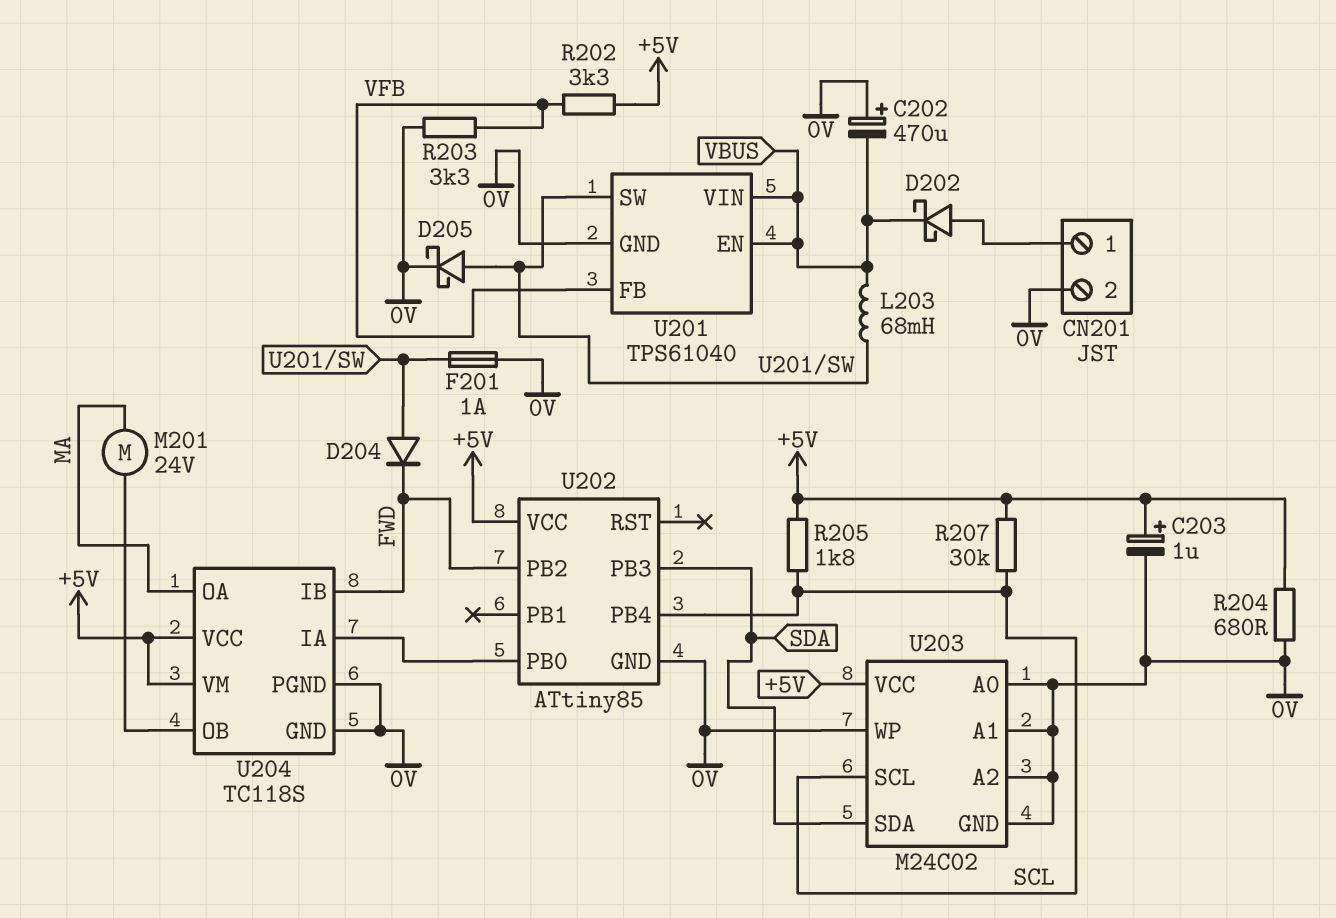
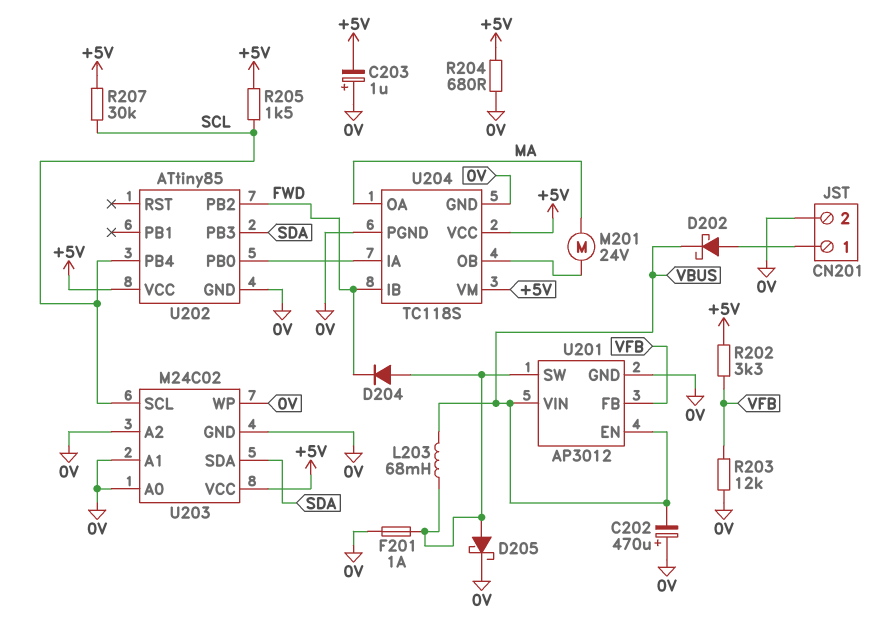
C203: 1uF (plus +5V, minus 0V) -> 1uF (plus 0V, minus +5V)
R203: 3.3k (0V, VFB) -> 12k (0V, VFB)
R205: 1.8k (+5V, SCL) -> 1.5k (+5V, SCL)
U201: TPS61040 -> AP3012

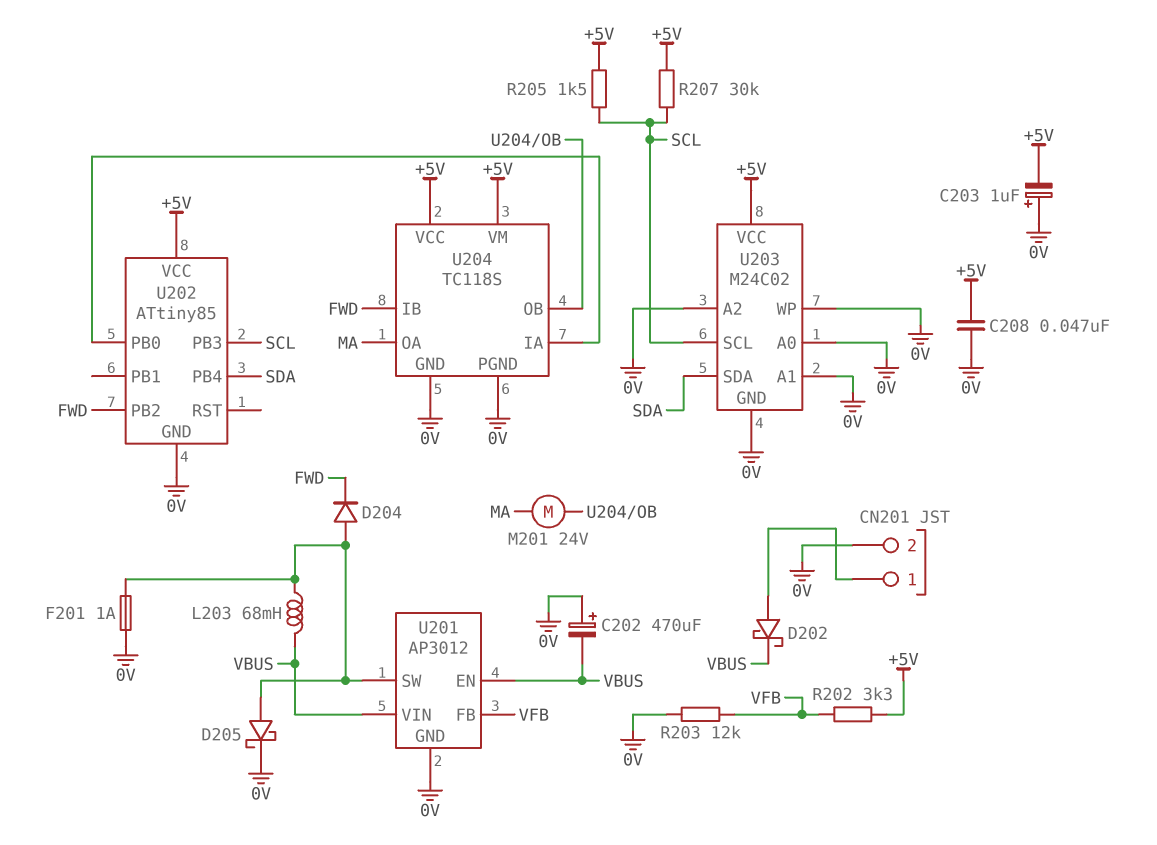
C208: none -> 47nF (+5V, 0V)
R204: 680 (+5V, 0V) -> none
U202 pin PB3: SDA -> SCL
U202 pin PB4: SCL -> SDA

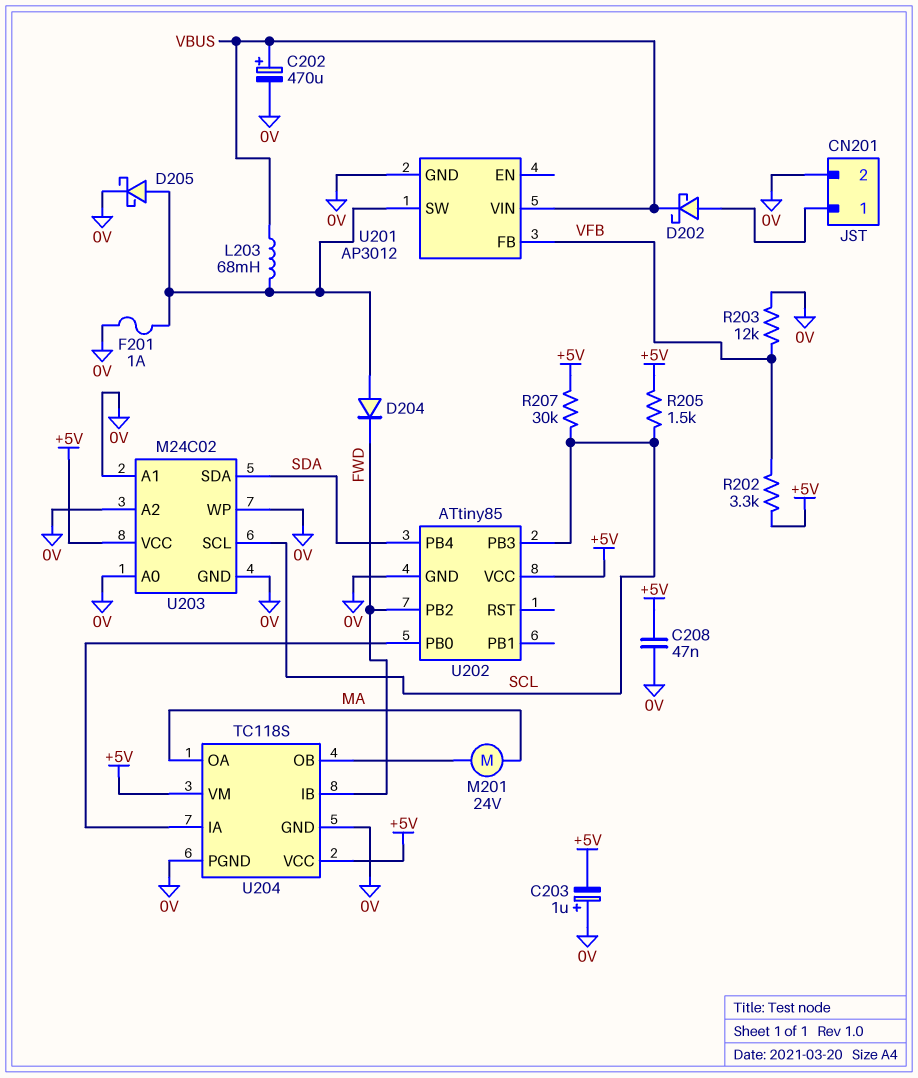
C202: 470uF (plus 0V, minus VBUS) -> 470uF (plus VBUS, minus 0V)
U201 pin EN: VBUS -> none

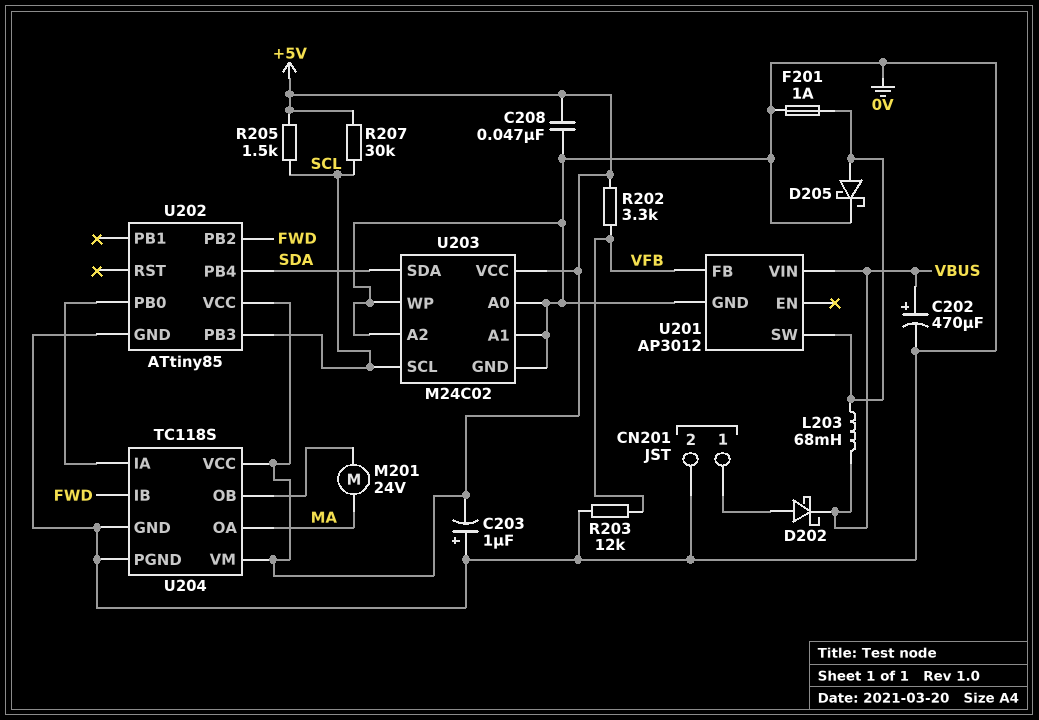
D204: diode (A U201/SW, K FWD) -> none

